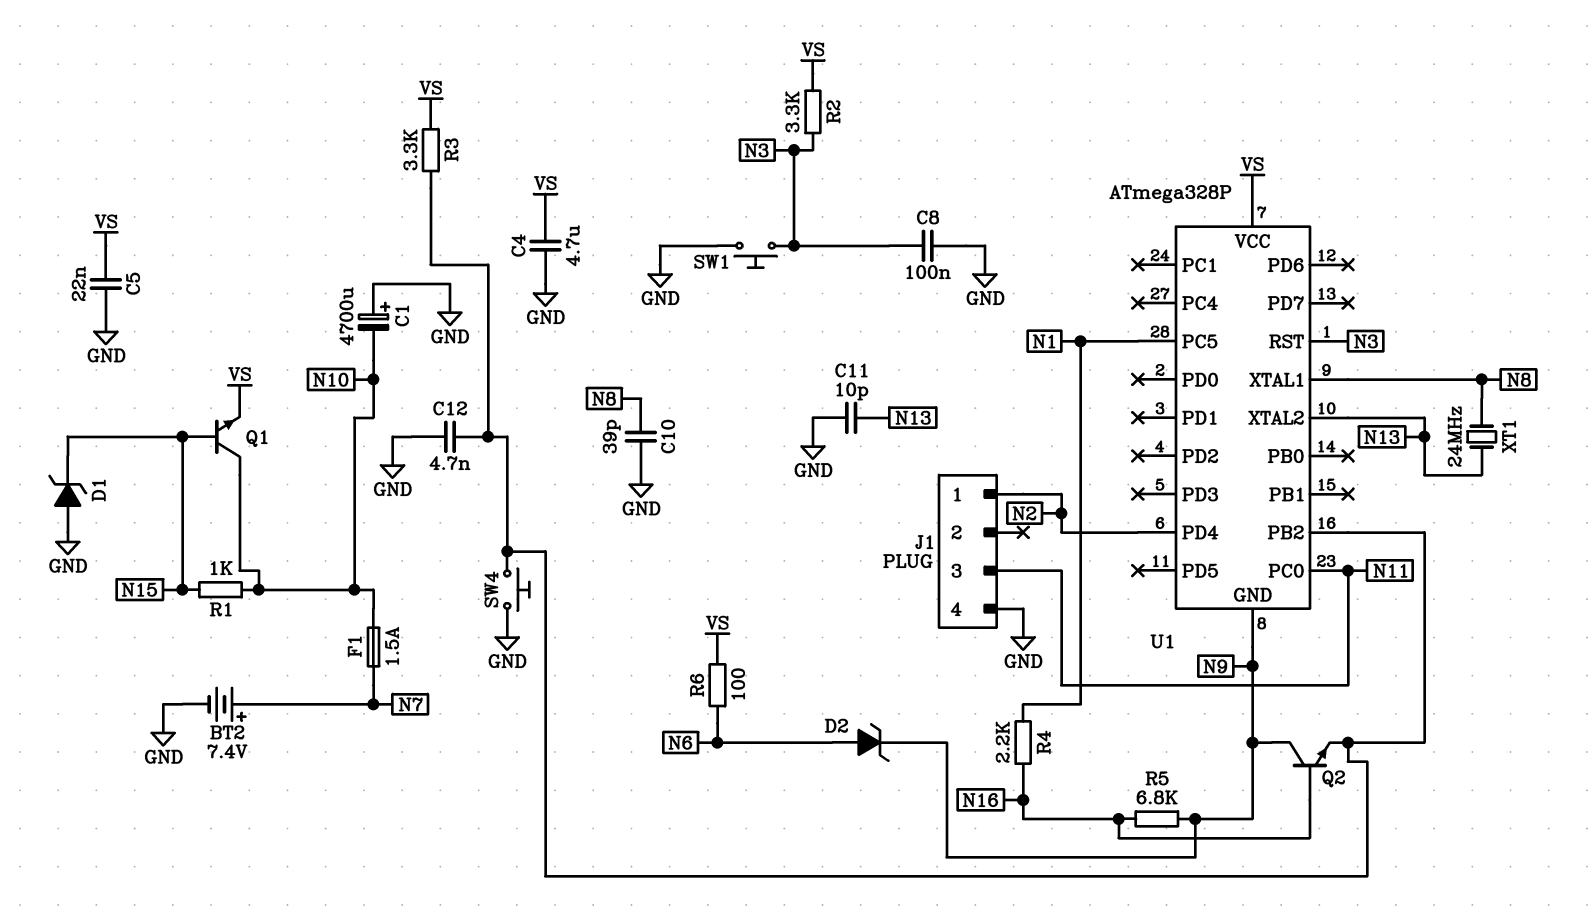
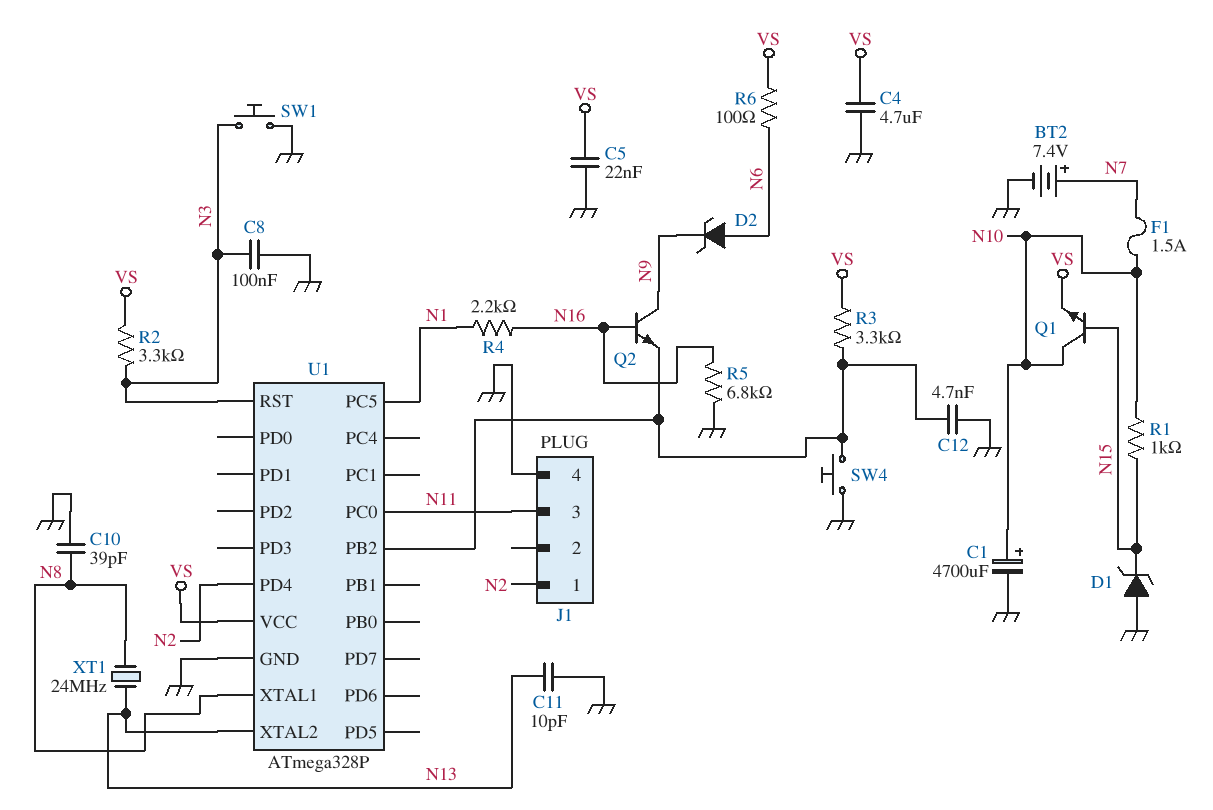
C1: 4700uF (plus GND, minus N10) -> 4700uF (plus N10, minus GND)
R5: 6.8k (N9, N16) -> 6.8k (GND, N16)
U1 pin GND: N9 -> GND

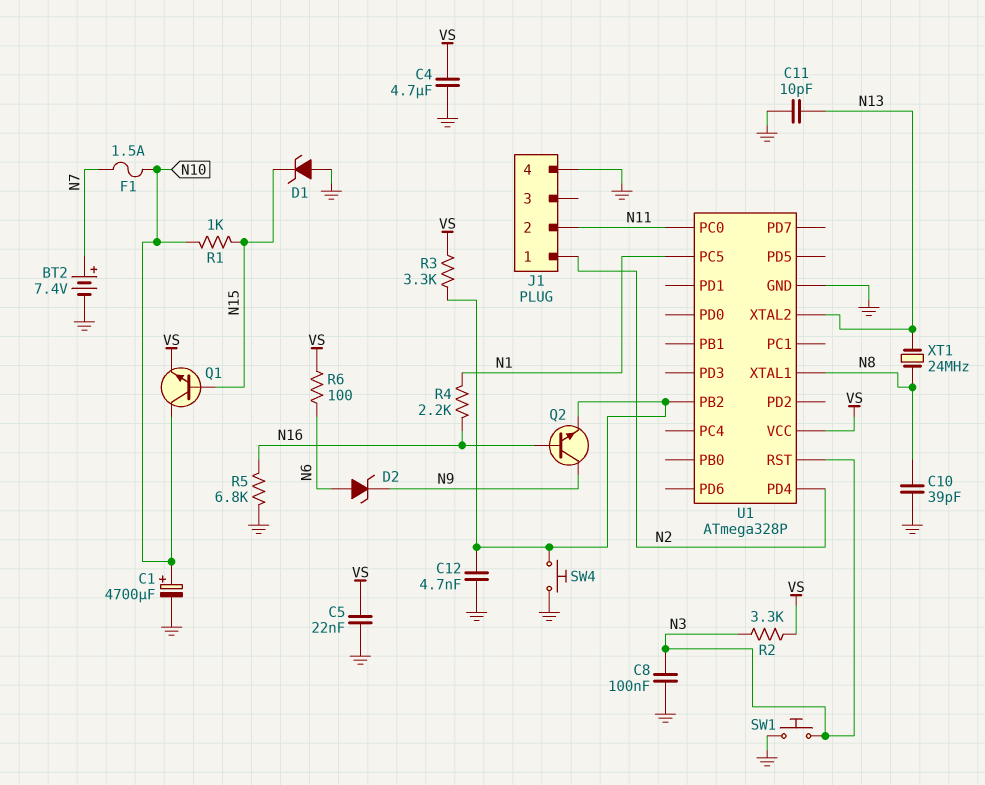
J1 pin 2: none -> N11
J1 pin 3: N11 -> none

